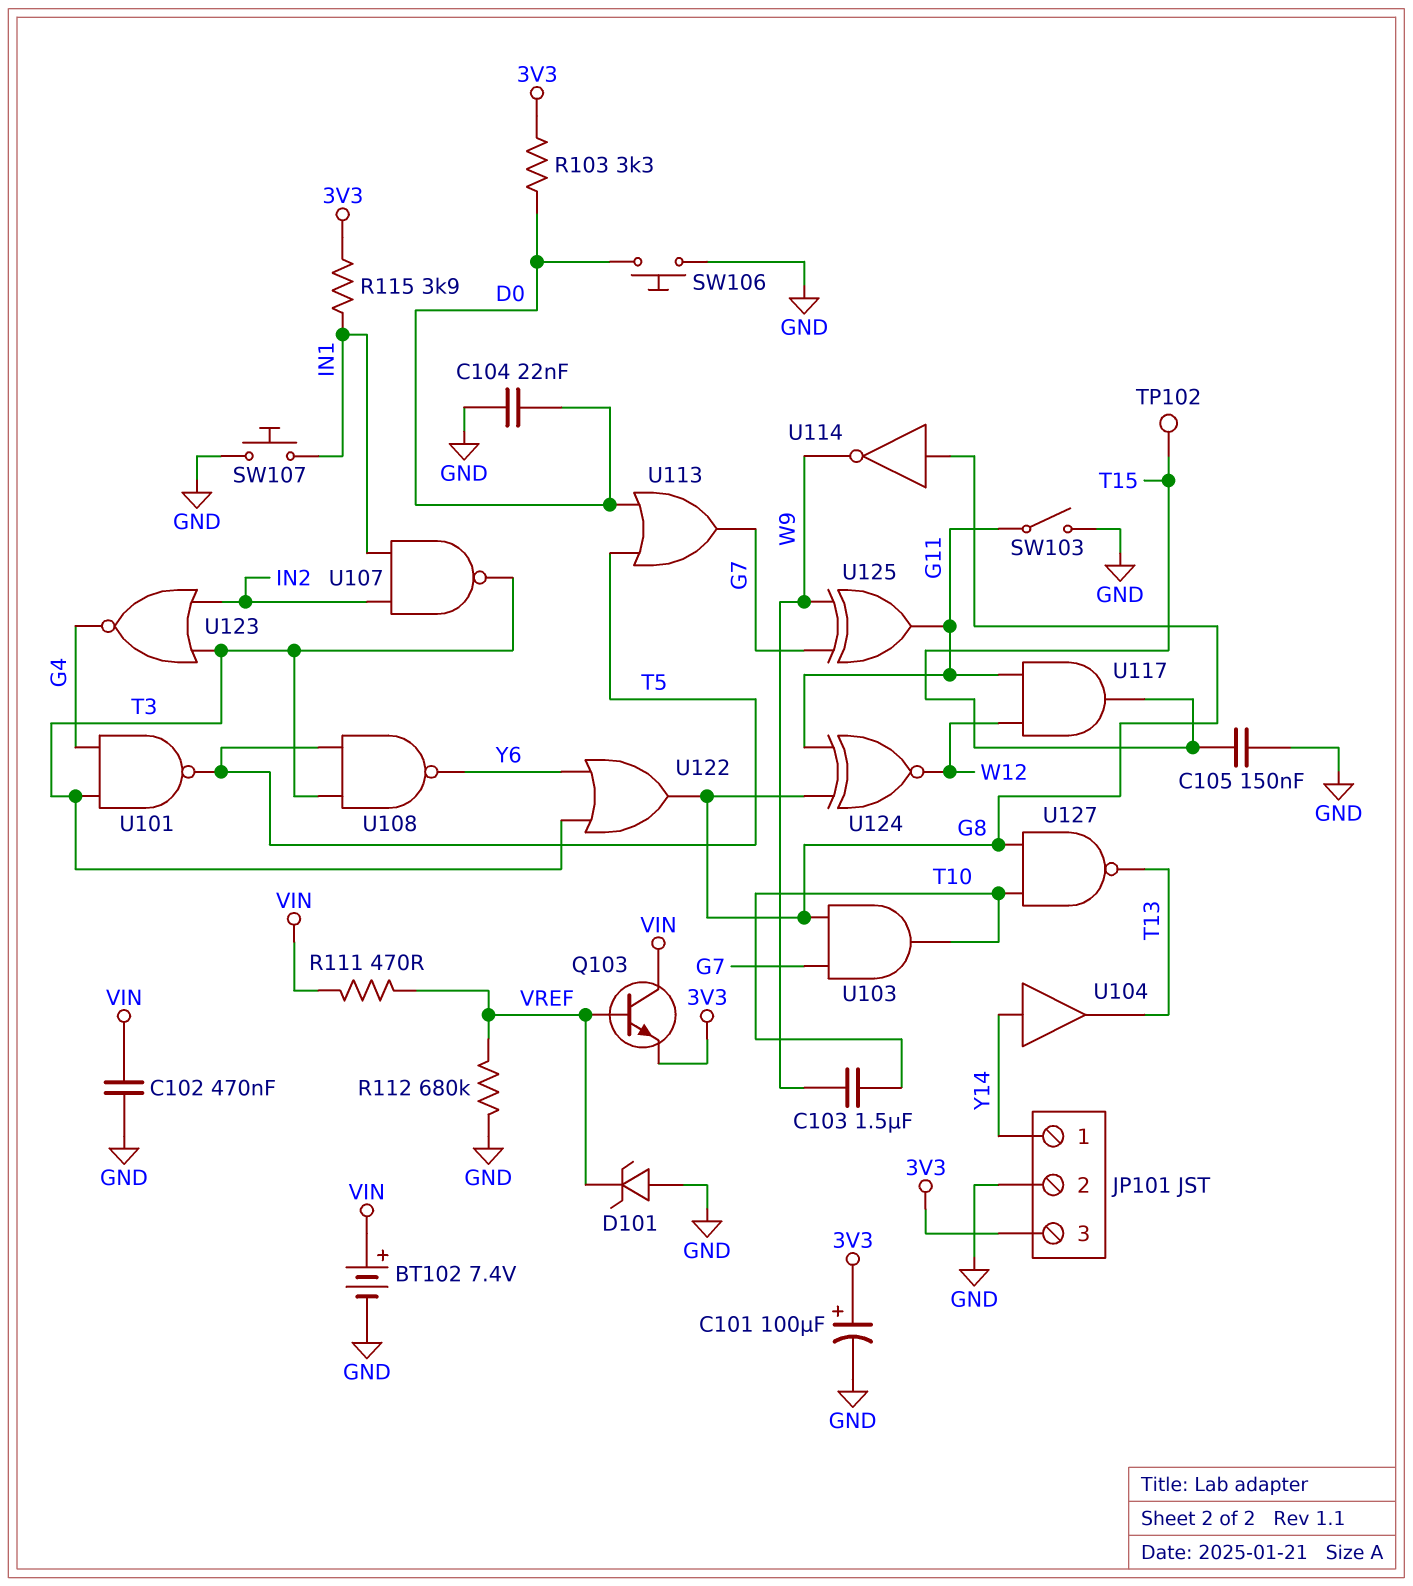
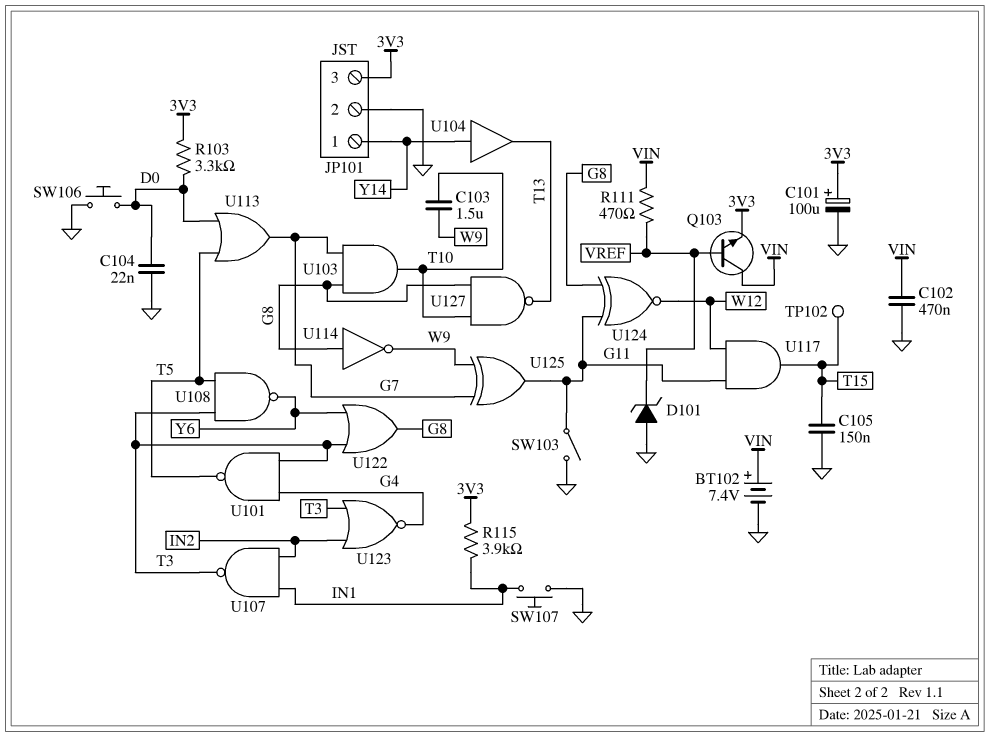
R112: 680k (GND, VREF) -> none

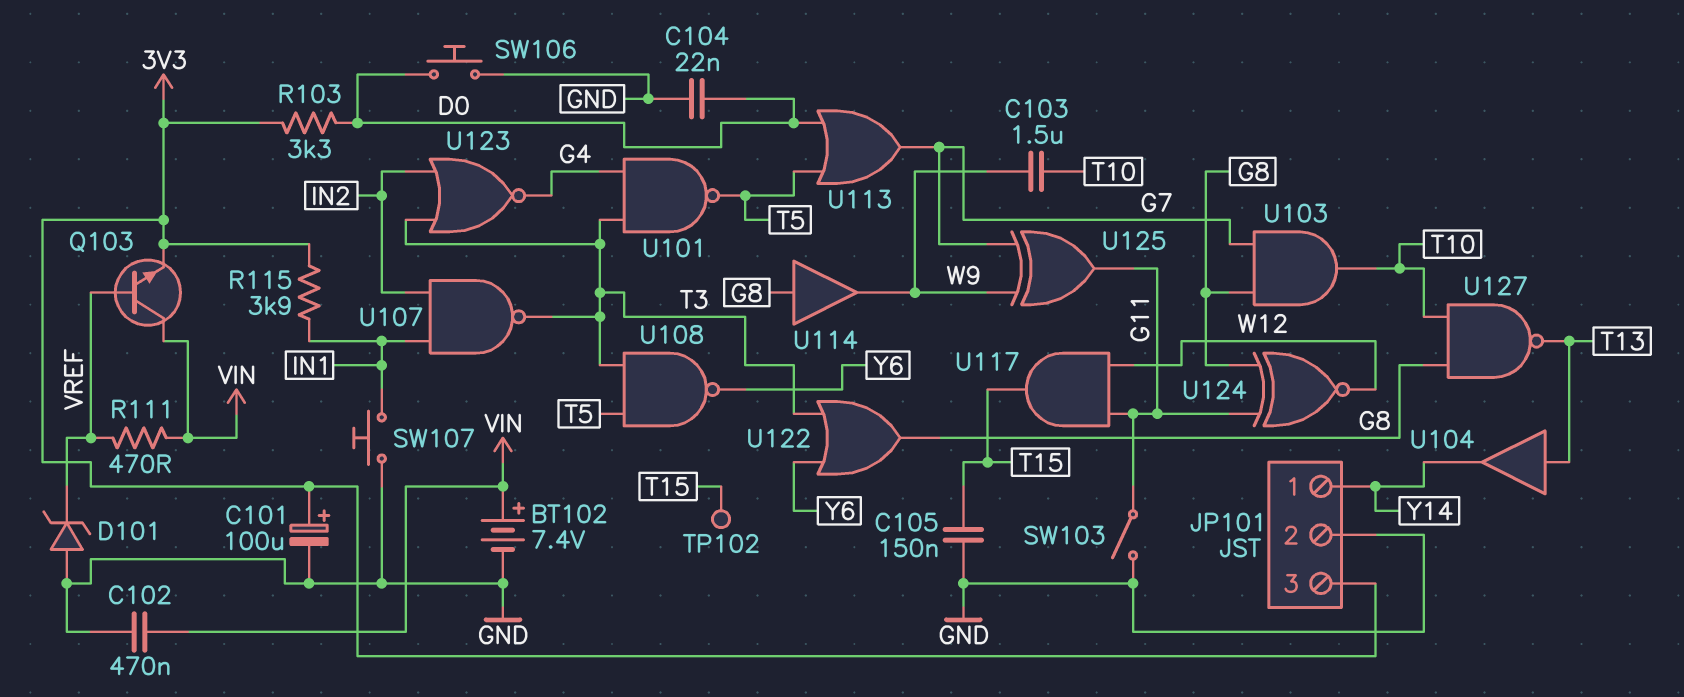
U104: buffer (in Y14, out T13) -> buffer (in T13, out Y14)
U114: NOT (in G8, out W9) -> buffer (in G8, out W9)

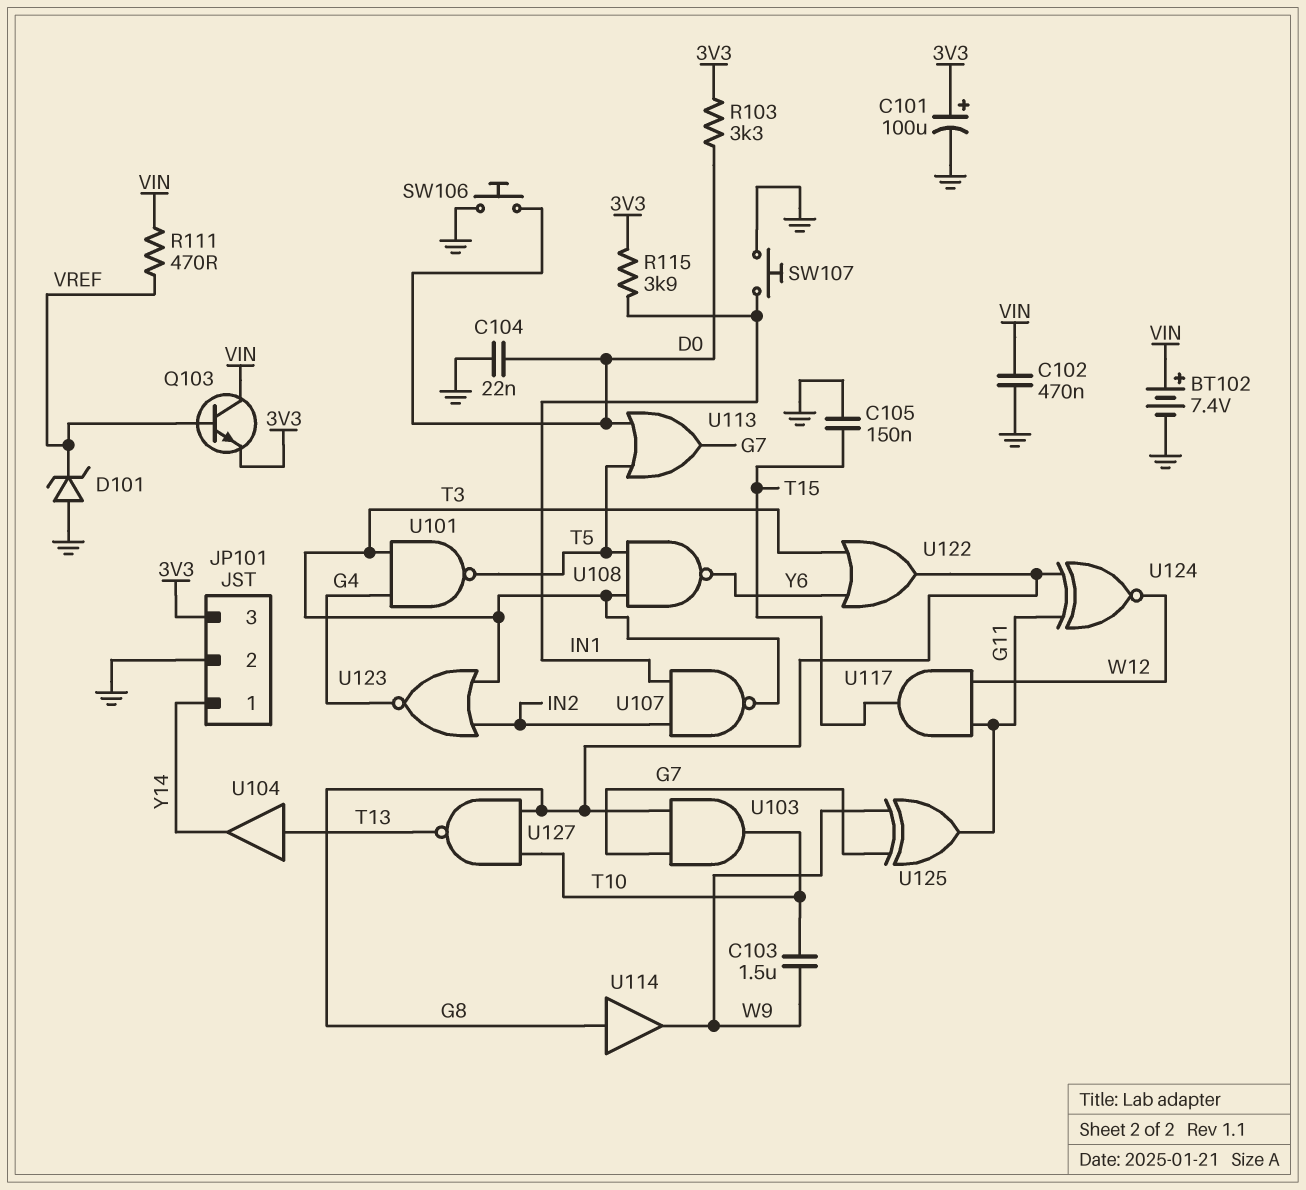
SW103: switch (G11, GND) -> none
TP102: test point (T15) -> none

